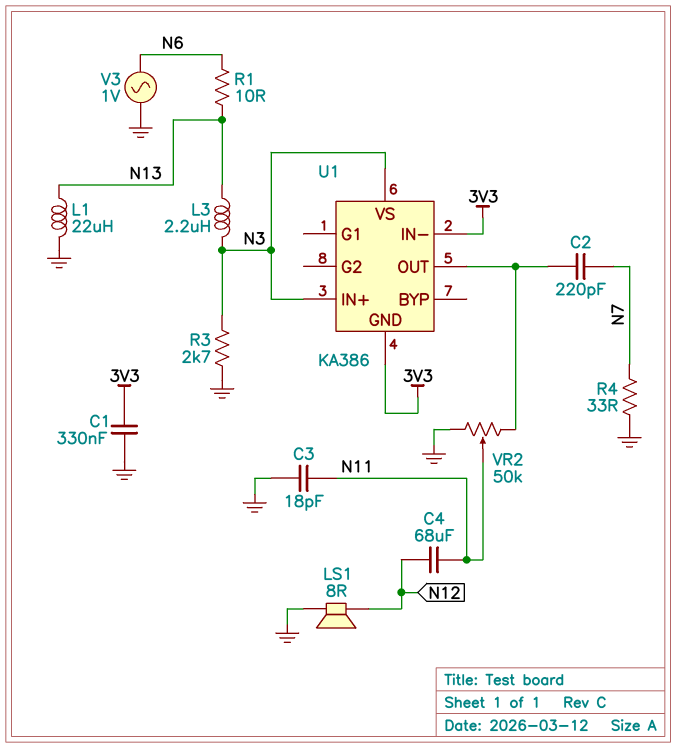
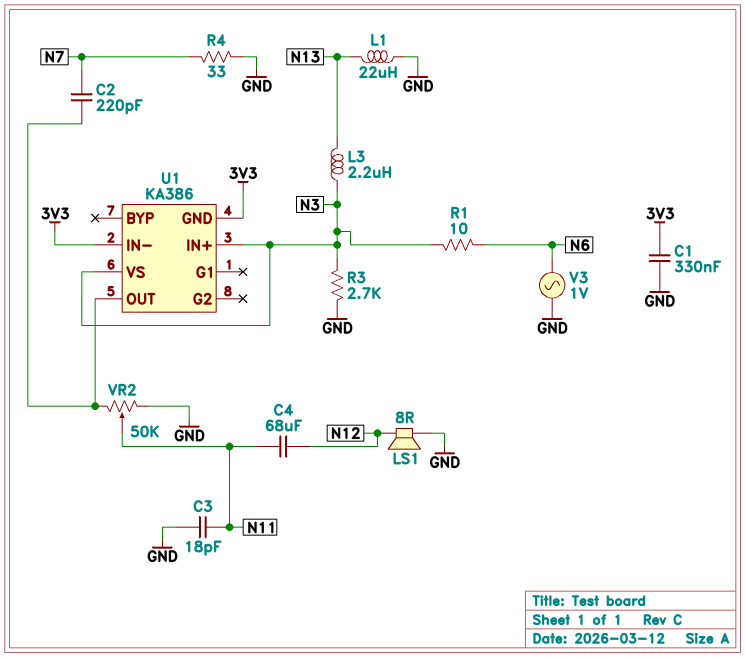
R1: 10 (N6, N13) -> 10 (N3, N6)

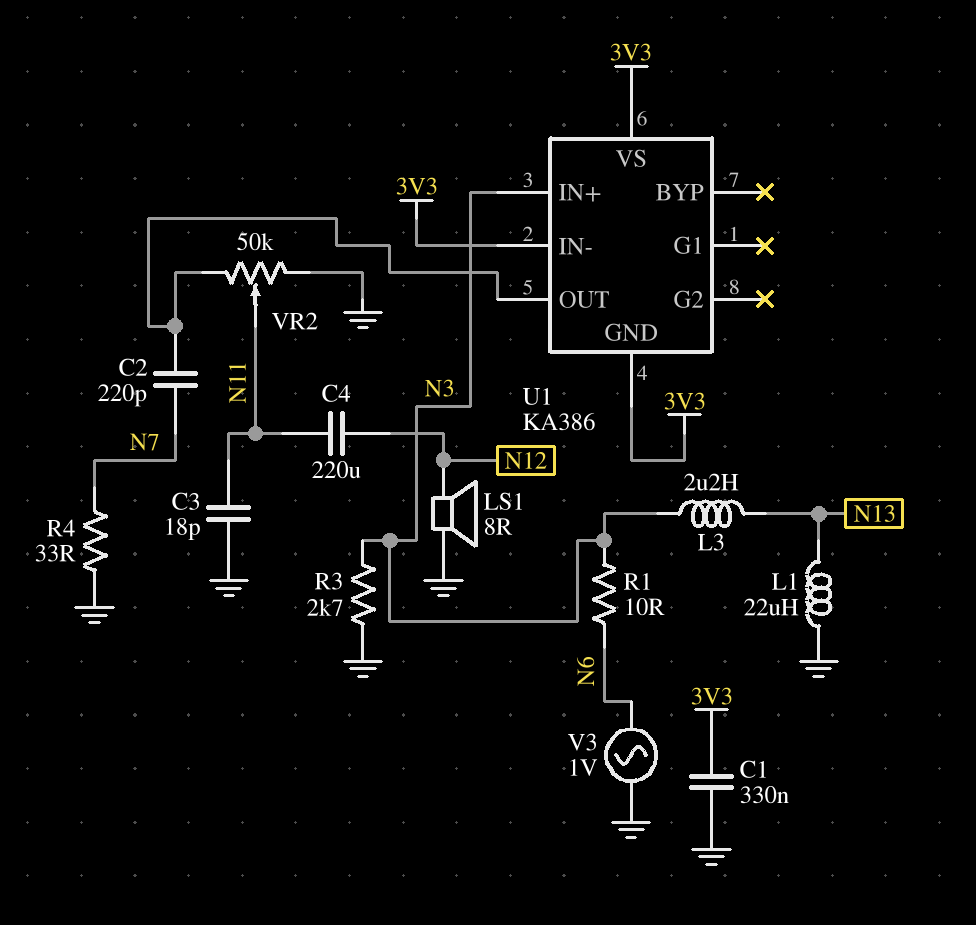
C4: 68uF (N11, N12) -> 220uF (N11, N12)
U1 pin VS: N3 -> 3V3

